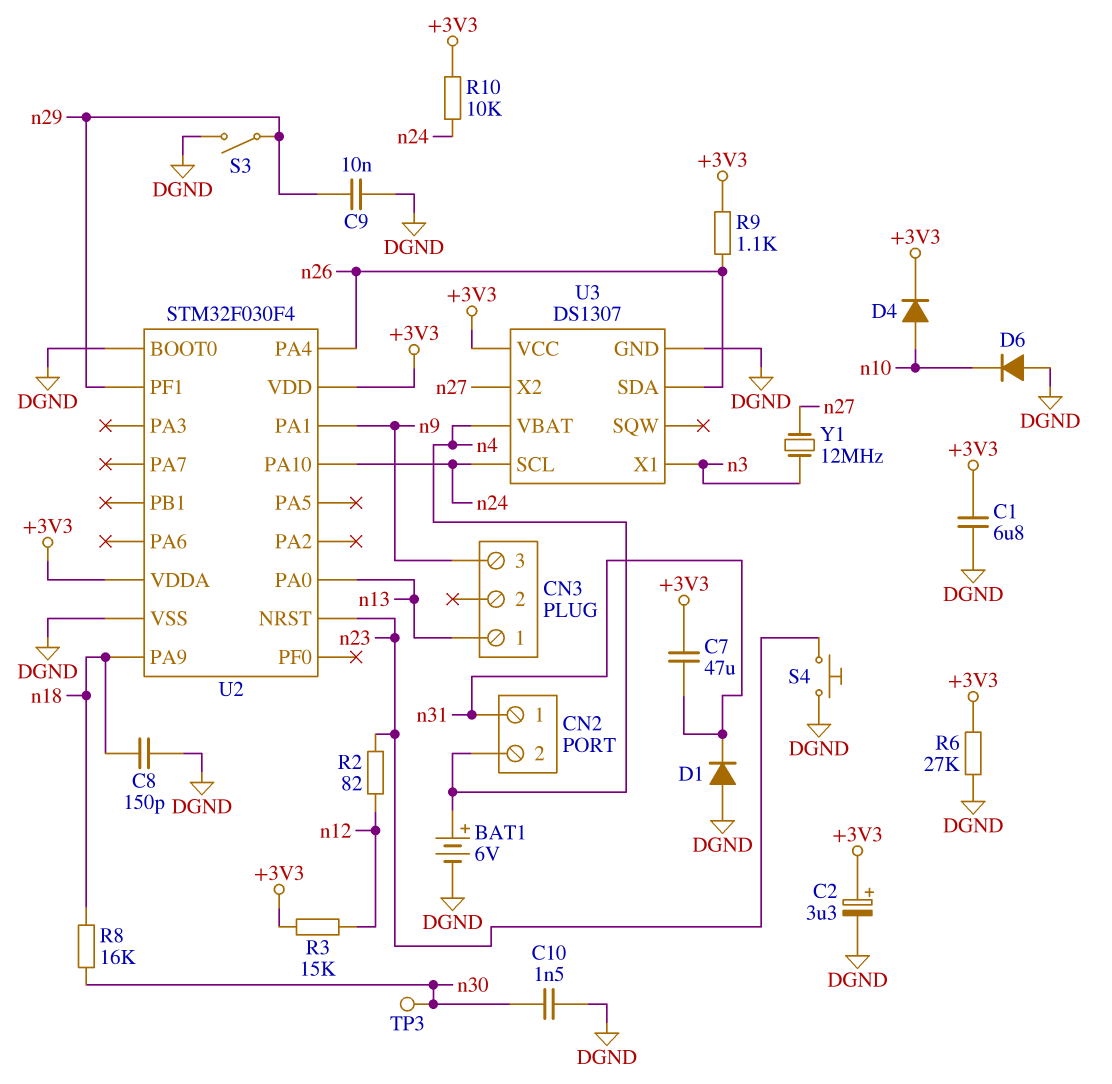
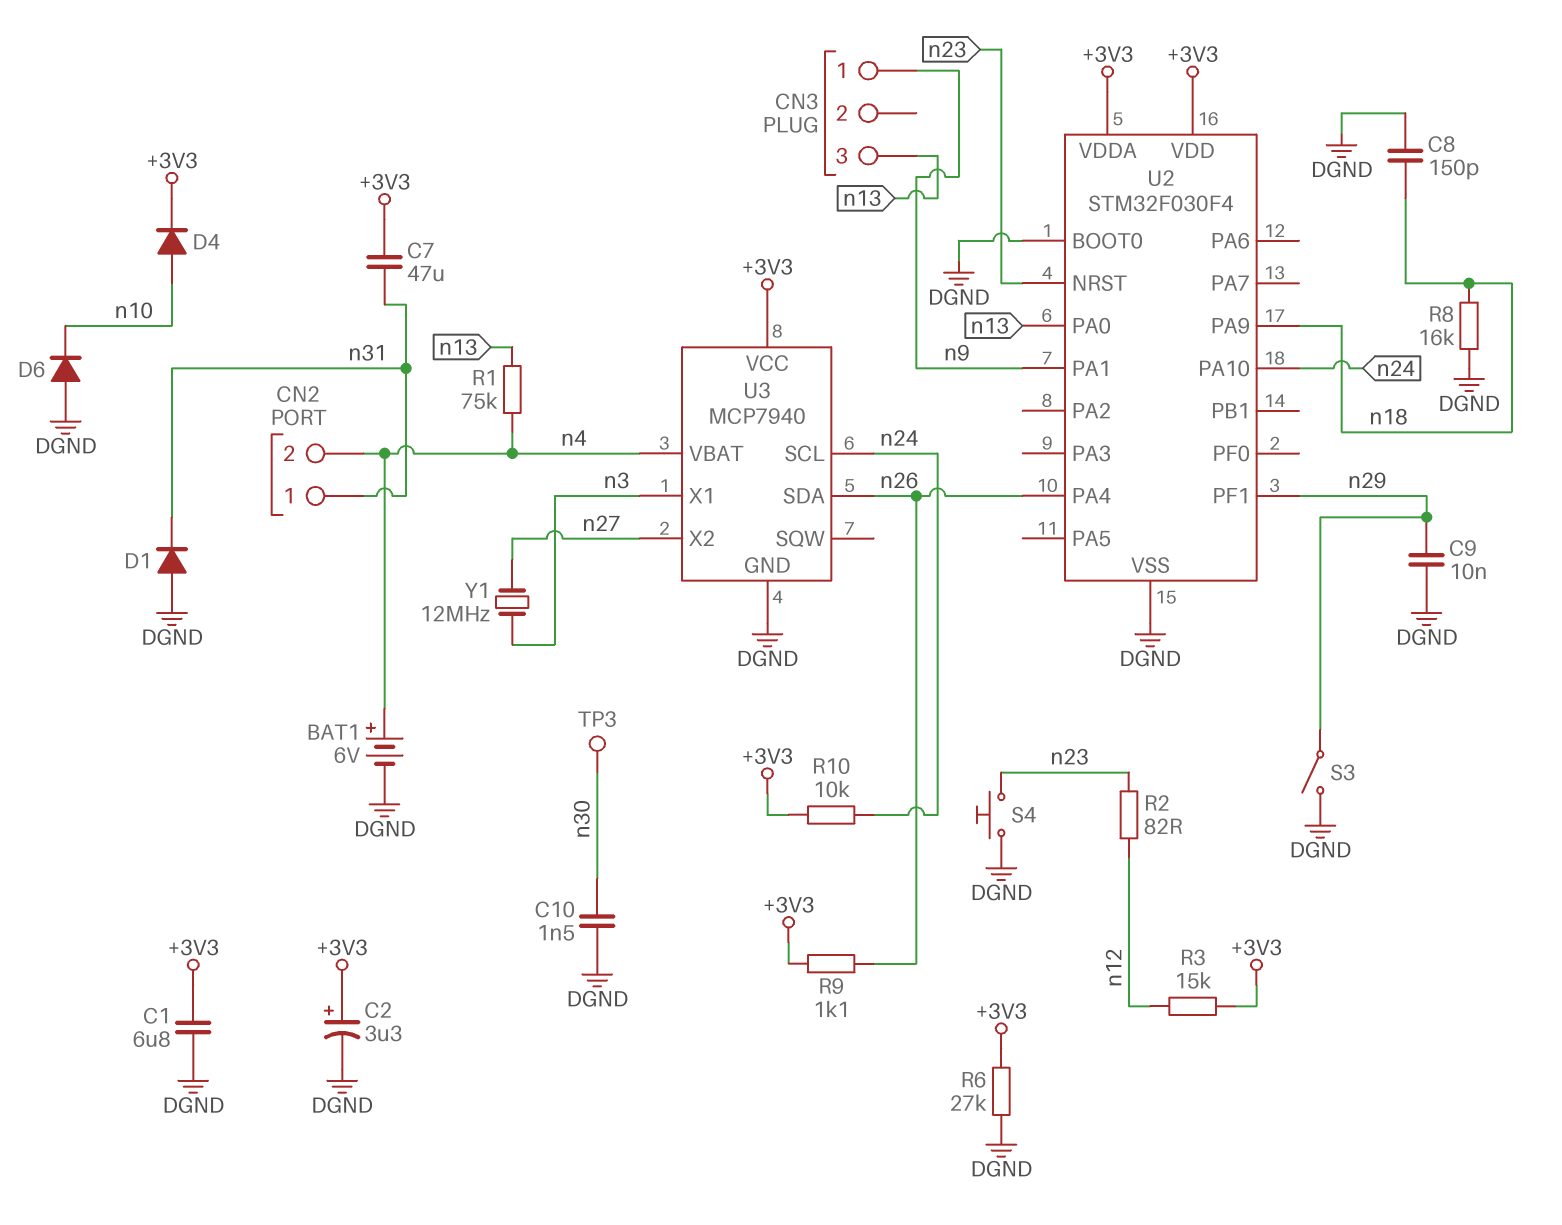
CN3 pin 1: n13 -> n9
CN3 pin 3: n9 -> n13
R1: none -> 75k (n4, n13)
R8: 16k (n18, n30) -> 16k (DGND, n18)
U3: DS1307 -> MCP7940

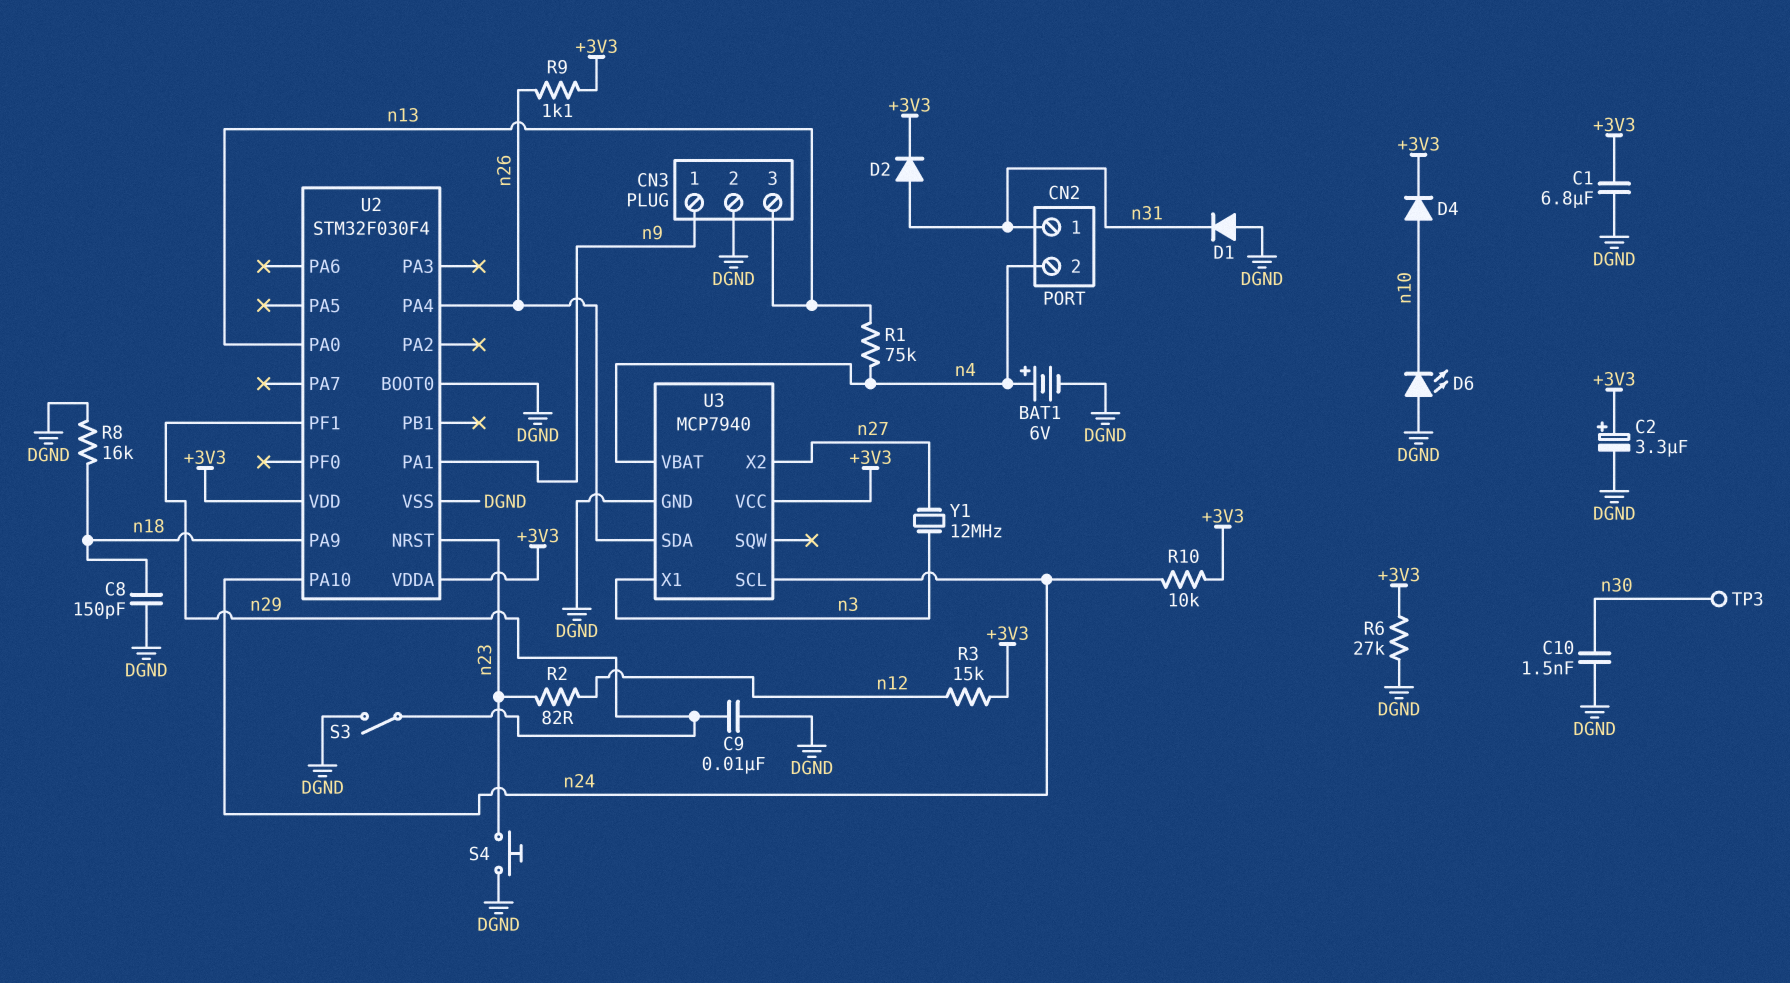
C7: 47uF (+3V3, n31) -> none
CN3 pin 2: none -> DGND
D2: none -> diode (A n31, K +3V3)
D6: diode (A DGND, K n10) -> LED (A DGND, K n10)

